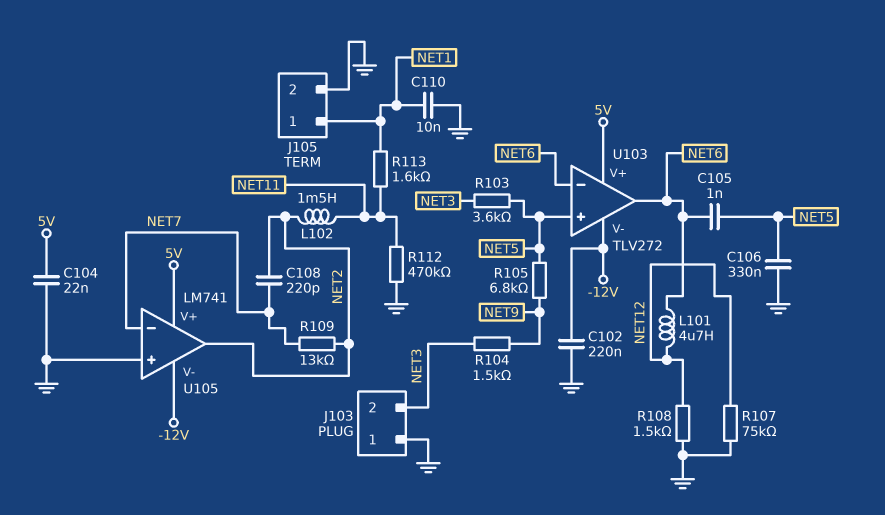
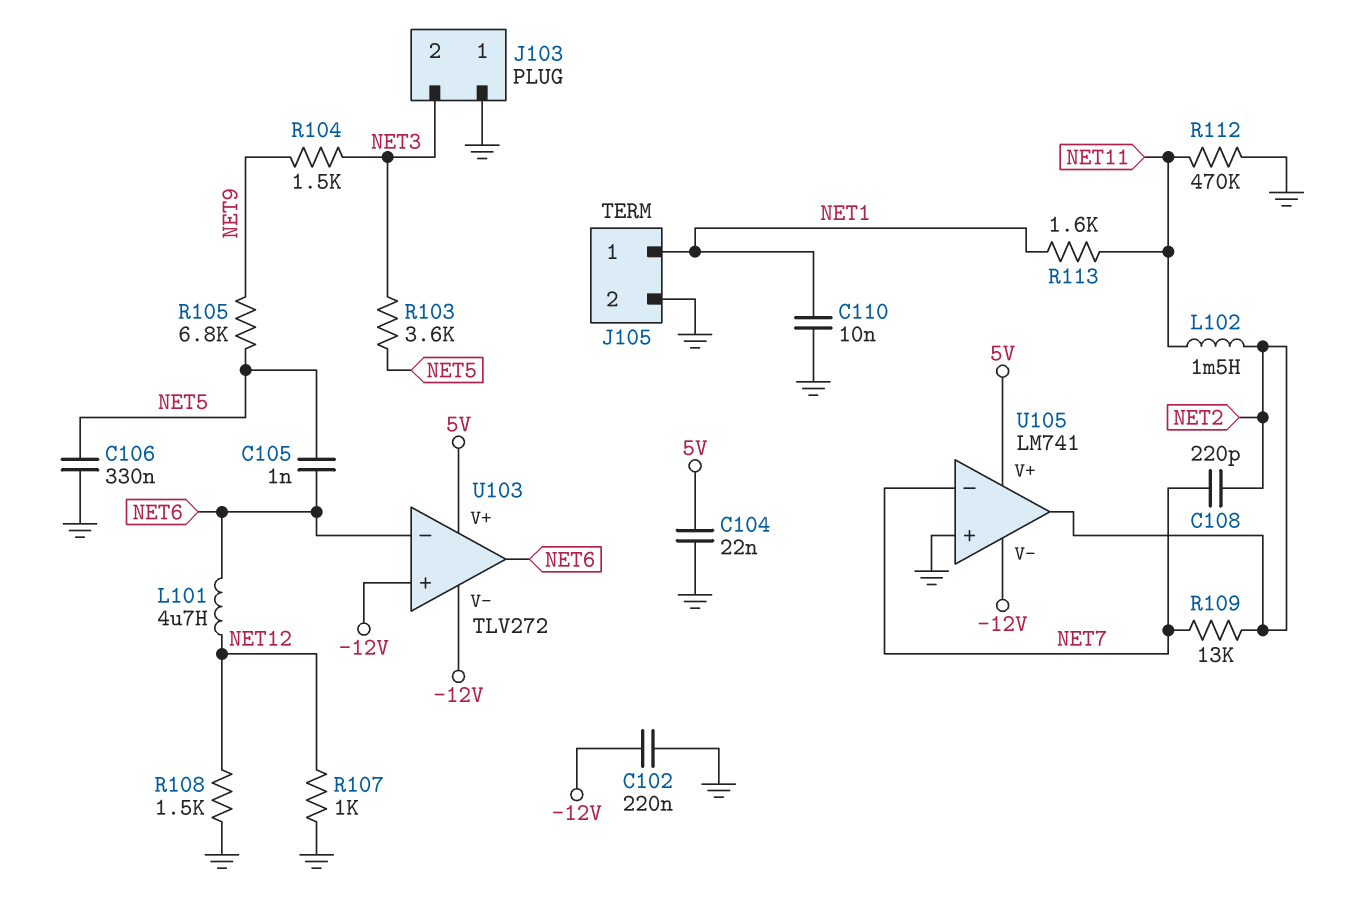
R107: 75k (GND, NET12) -> 1k (GND, NET12)
U103 pin in+: NET5 -> -12V

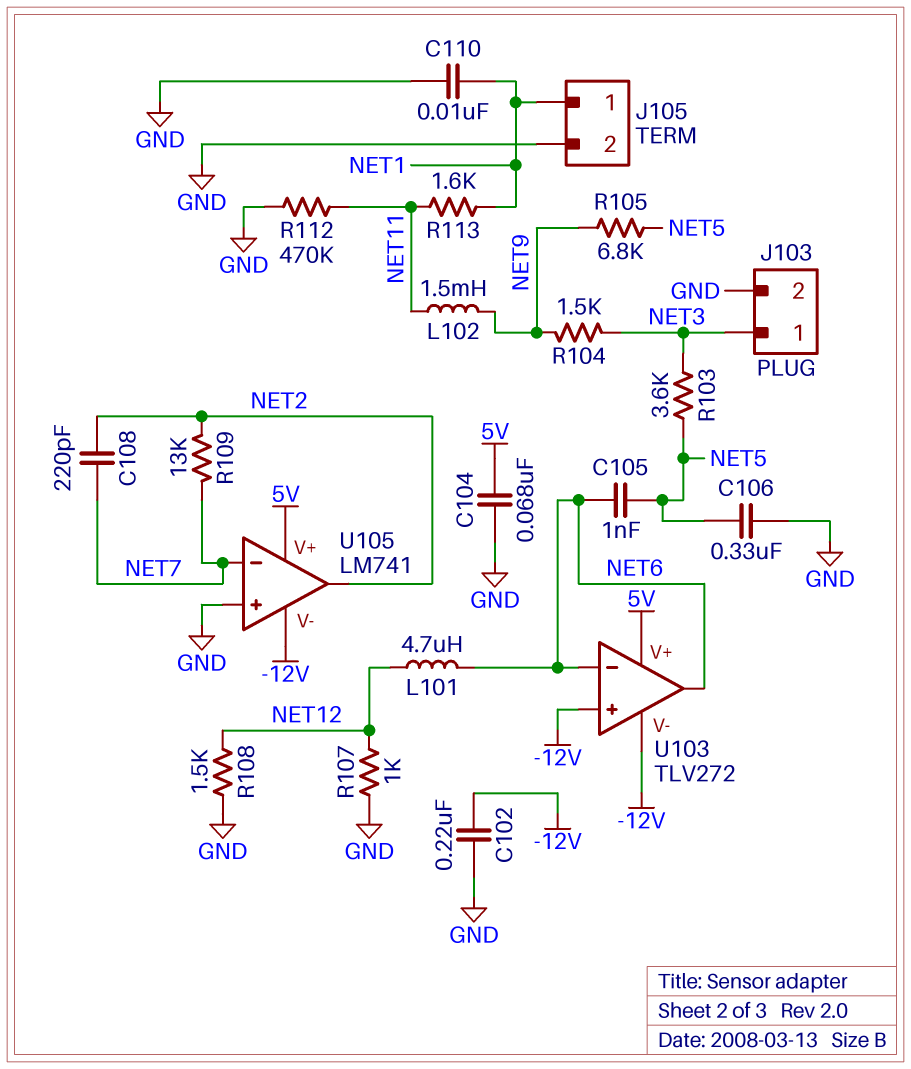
C104: 22nF (5V, GND) -> 68nF (5V, GND)
J103 pin 1: GND -> NET3
J103 pin 2: NET3 -> GND
L102: 1.5mH (NET2, NET11) -> 1.5mH (NET9, NET11)

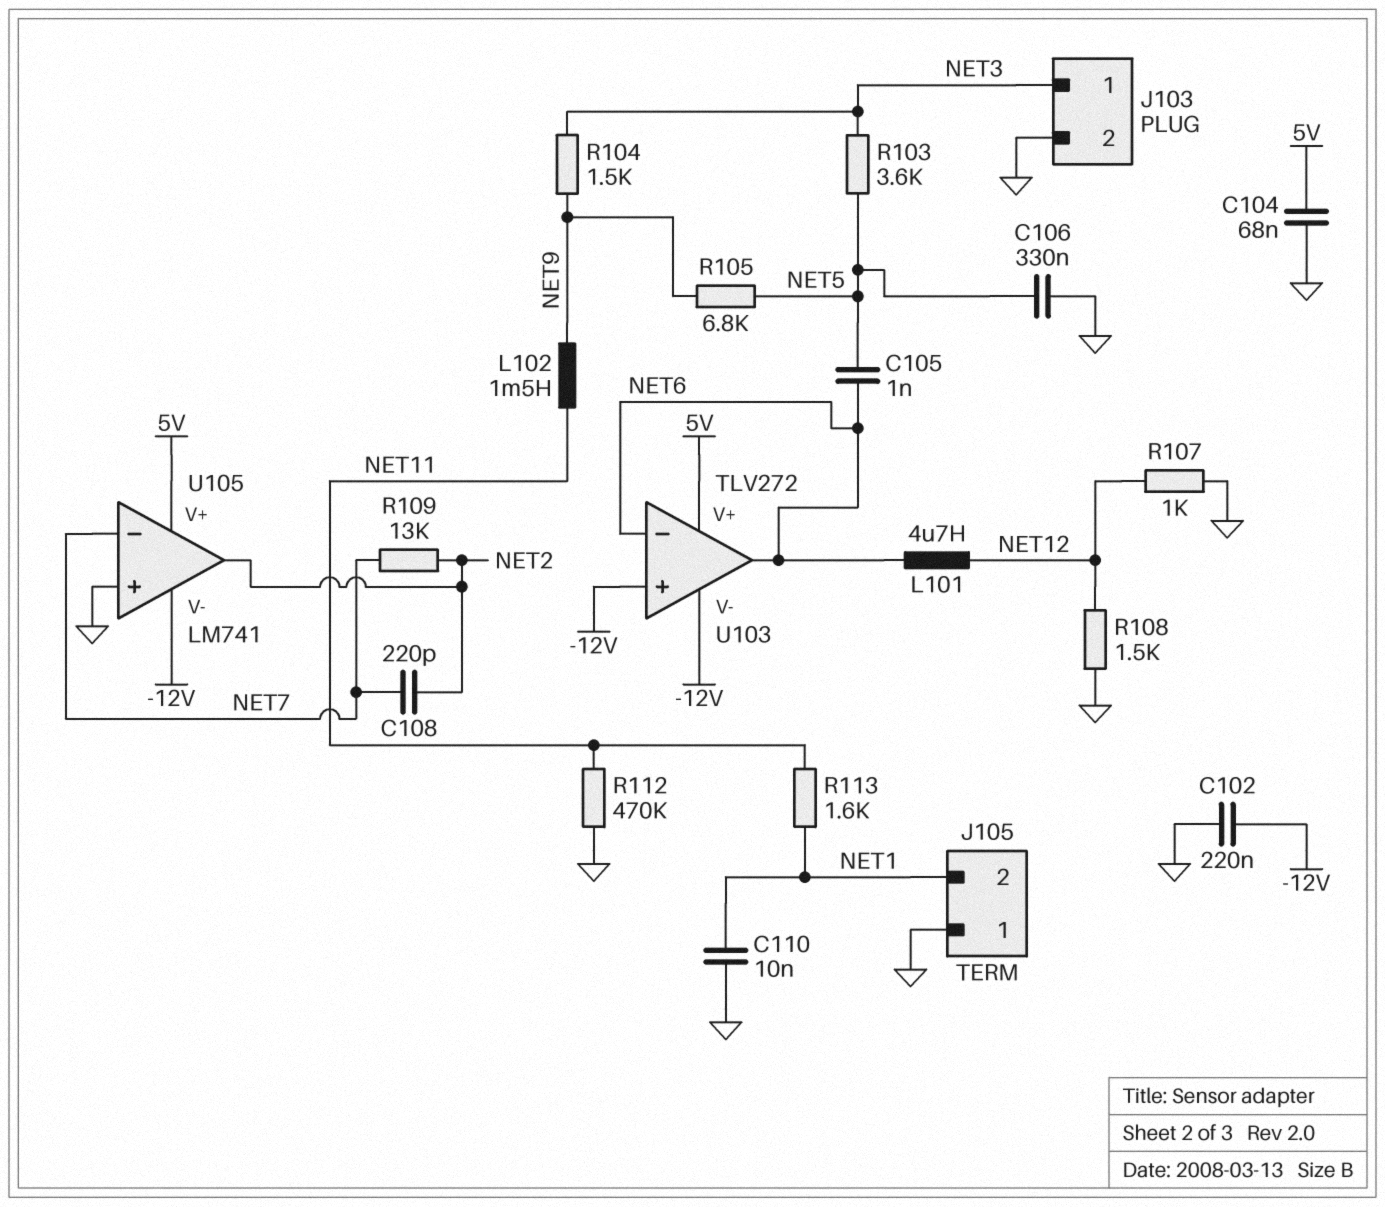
J105 pin 1: NET1 -> GND
J105 pin 2: GND -> NET1

